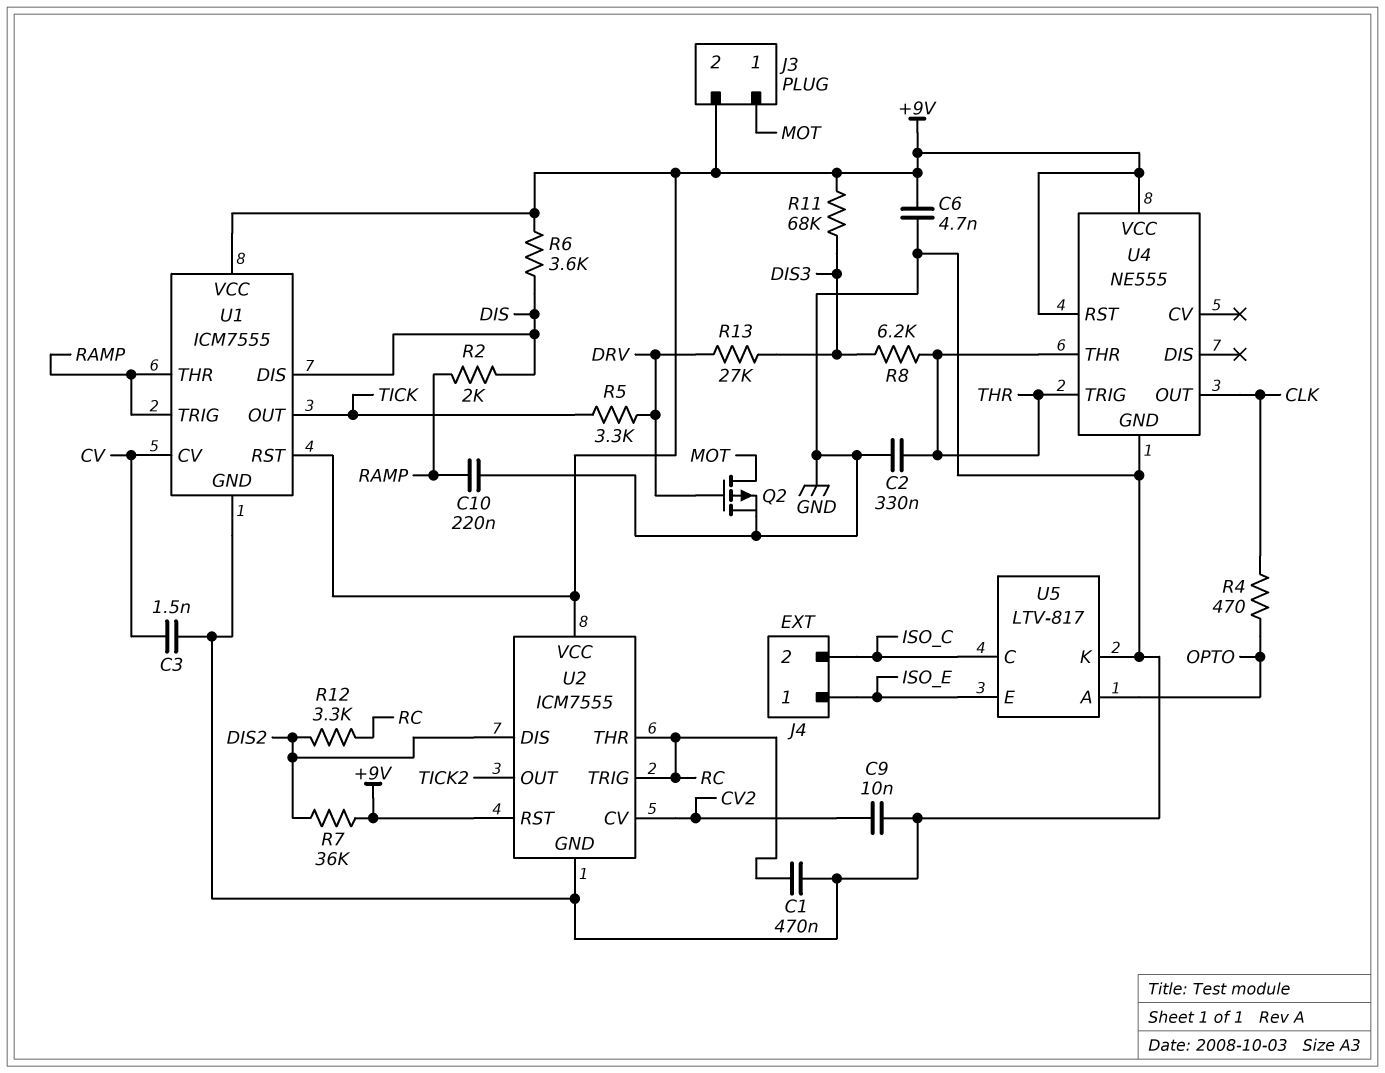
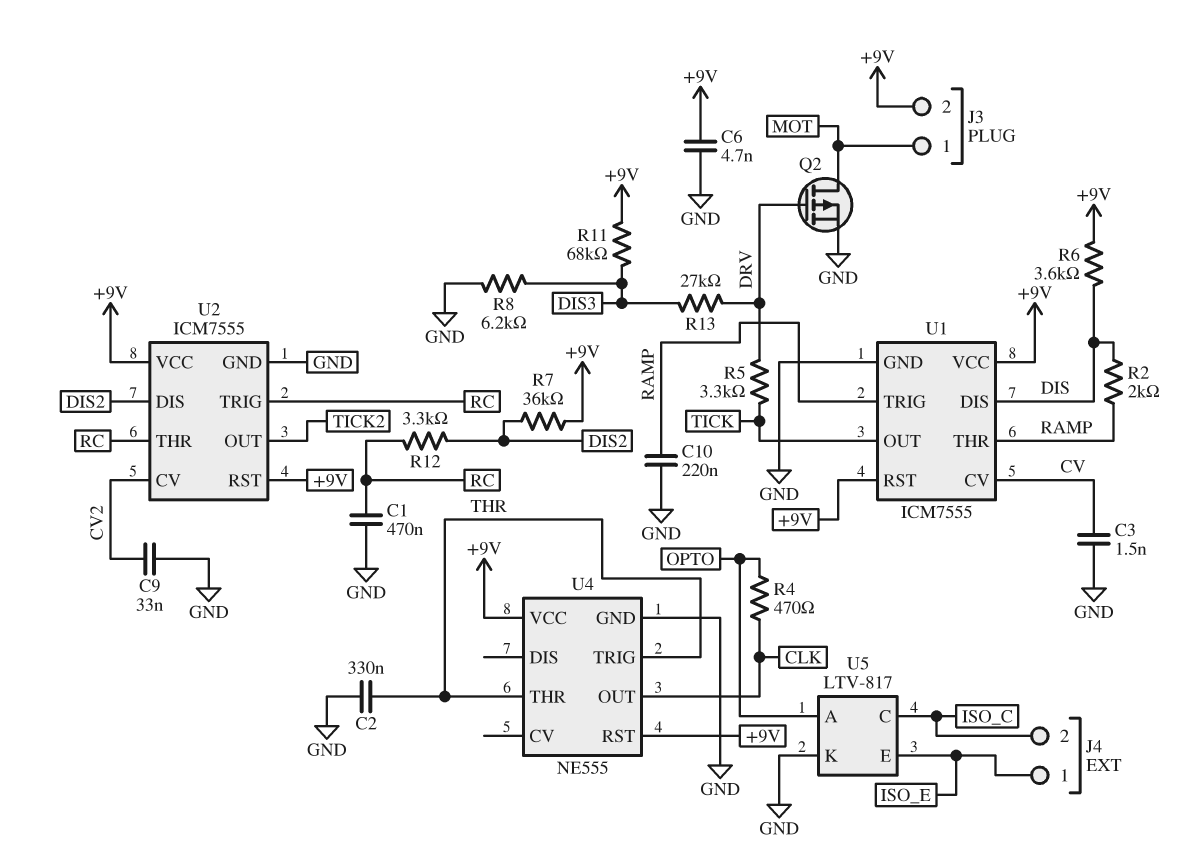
C9: 10nF (CV2, GND) -> 33nF (CV2, GND)
R8: 6.2k (DIS3, THR) -> 6.2k (DIS3, GND)

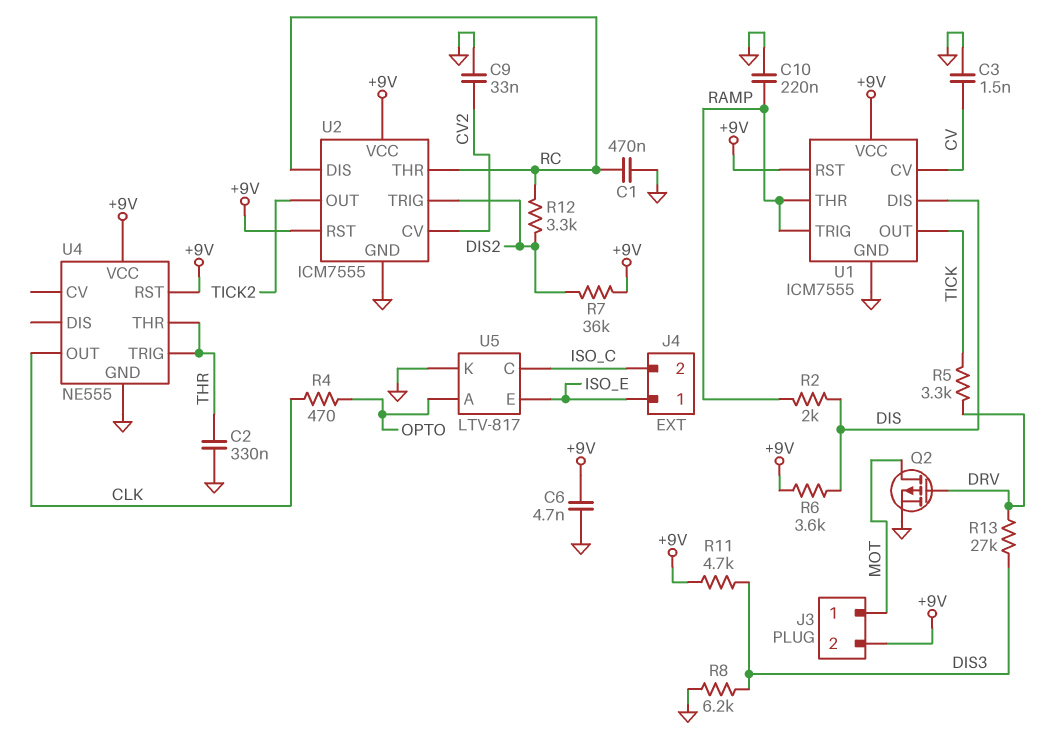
R11: 68k (+9V, DIS3) -> 4.7k (+9V, DIS3)
U2 pin DIS: DIS2 -> RC
U2 pin TRIG: RC -> DIS2

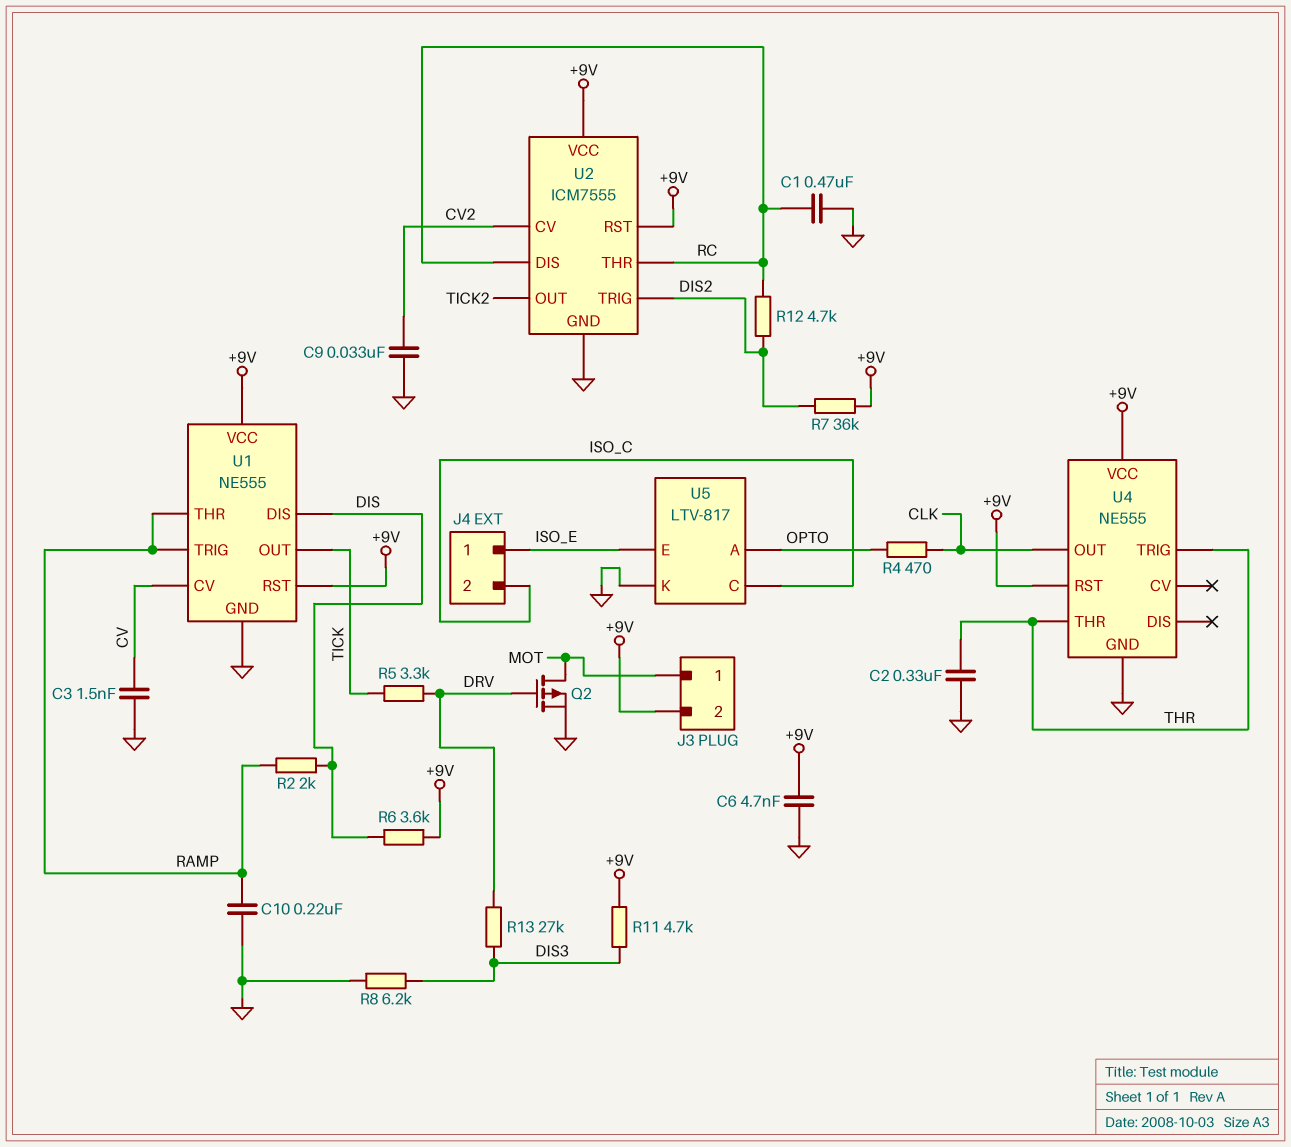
R12: 3.3k (DIS2, RC) -> 4.7k (DIS2, RC)
U1: ICM7555 -> NE555

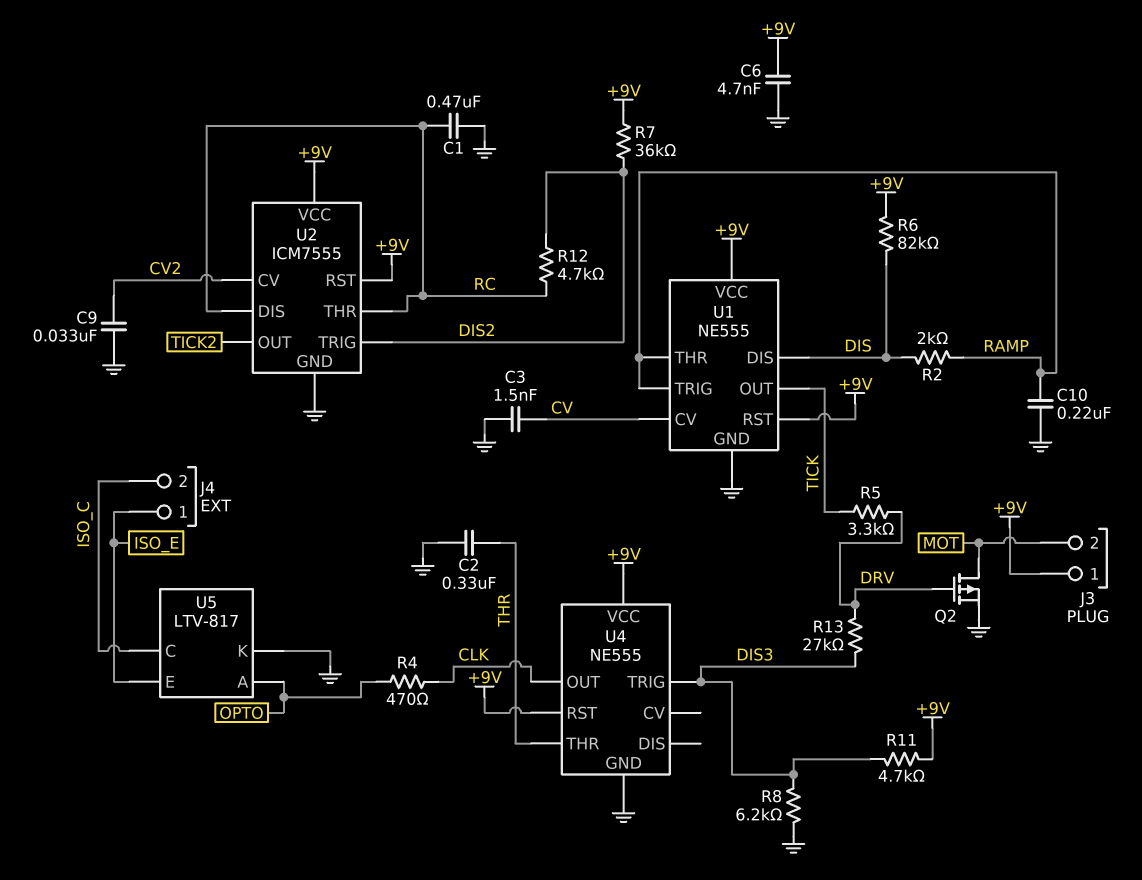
J3 pin 1: MOT -> +9V
J3 pin 2: +9V -> MOT
R6: 3.6k (+9V, DIS) -> 82k (+9V, DIS)
U4 pin TRIG: THR -> DIS3

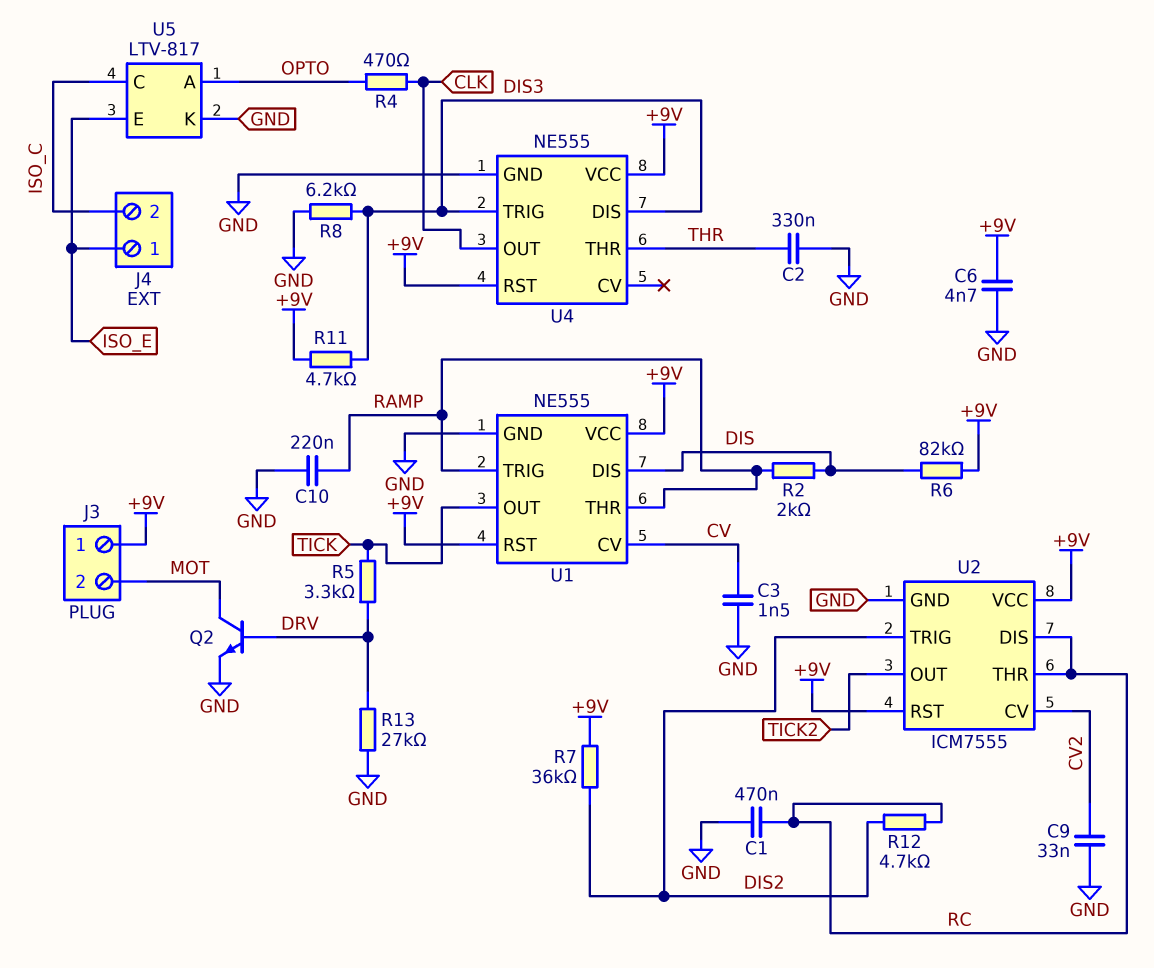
Q2: PMOS (G DRV, D MOT, S GND) -> NPN (B DRV, C MOT, E GND)
R13: 27k (DIS3, DRV) -> 27k (DRV, GND)
U4 pin DIS: none -> DIS3

